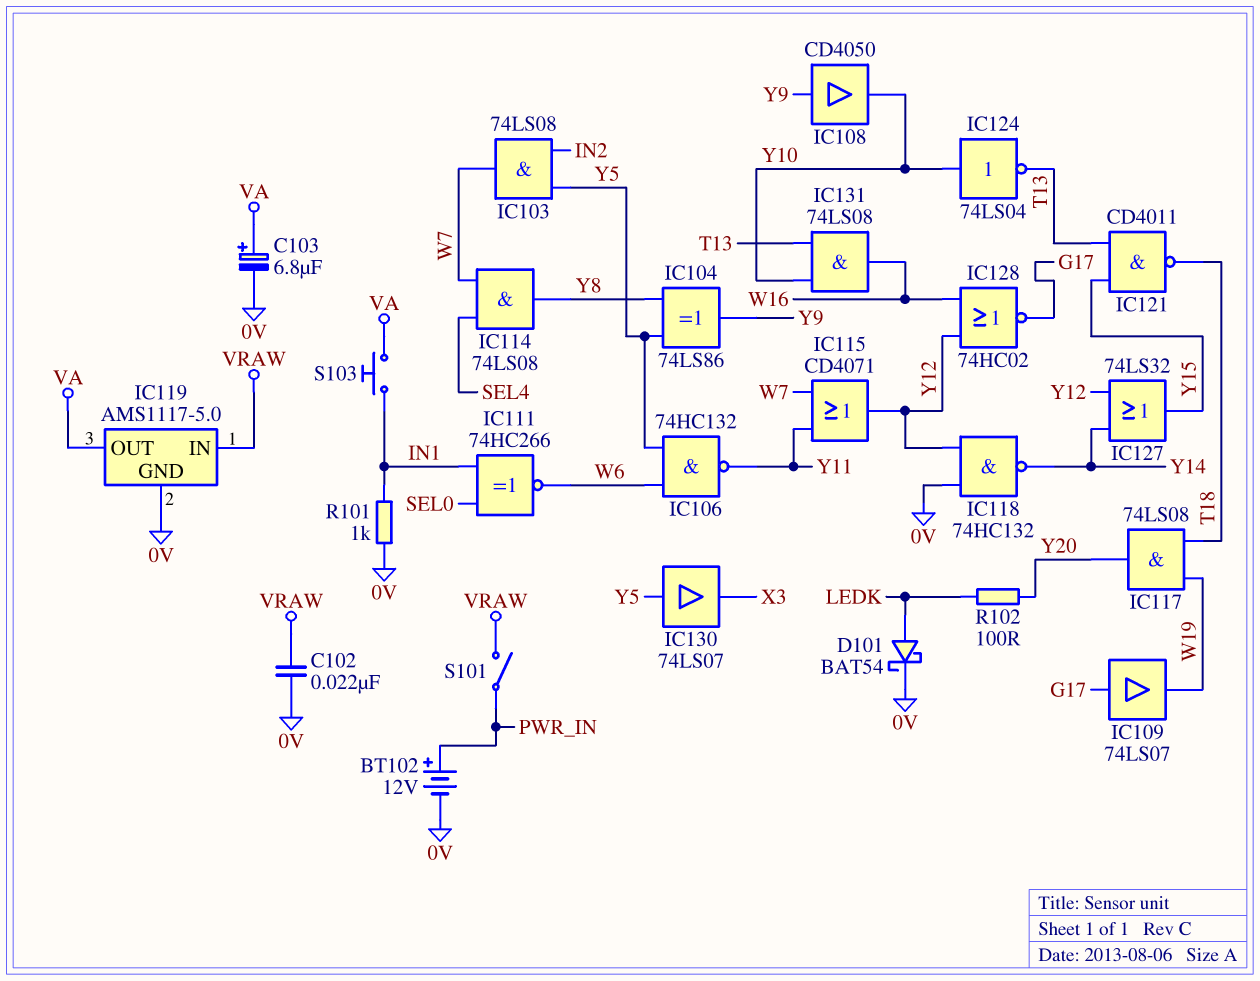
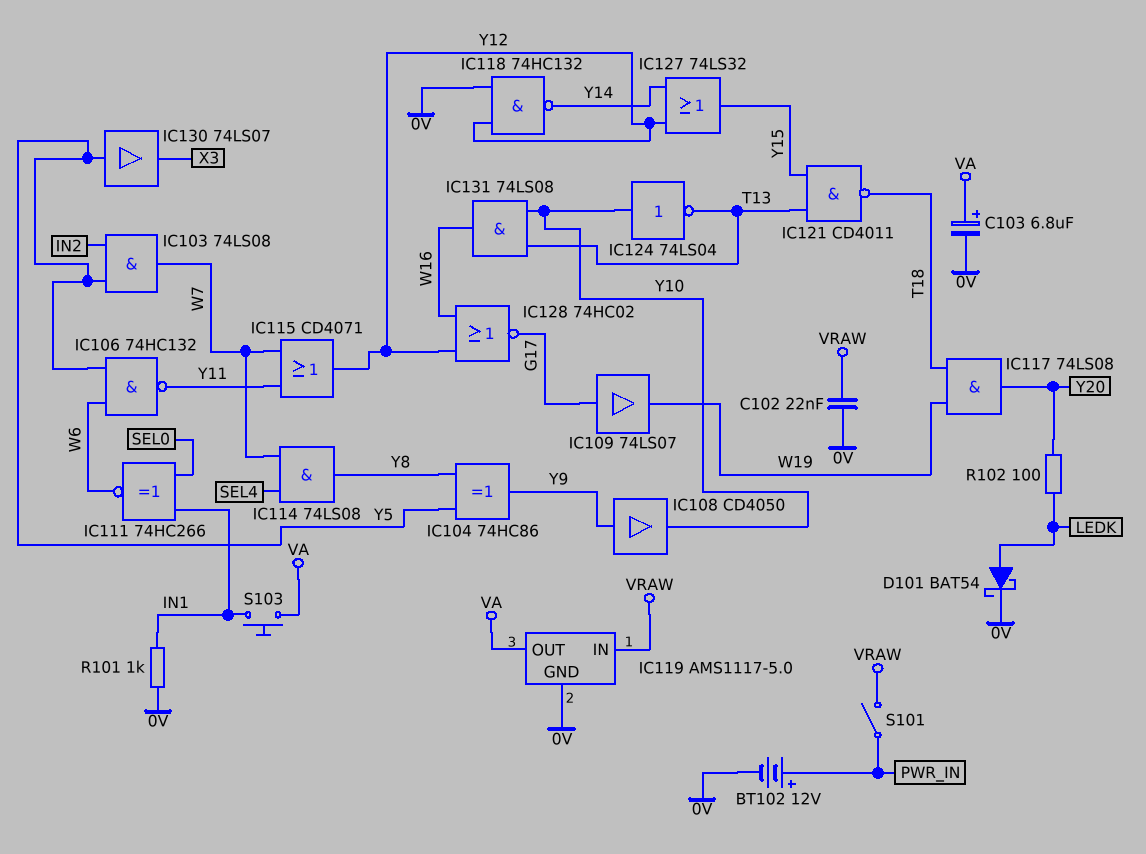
IC104: XOR 74LS86 (in Y5, in Y8, out Y9) -> XOR 74HC86 (in Y5, in Y8, out Y9)

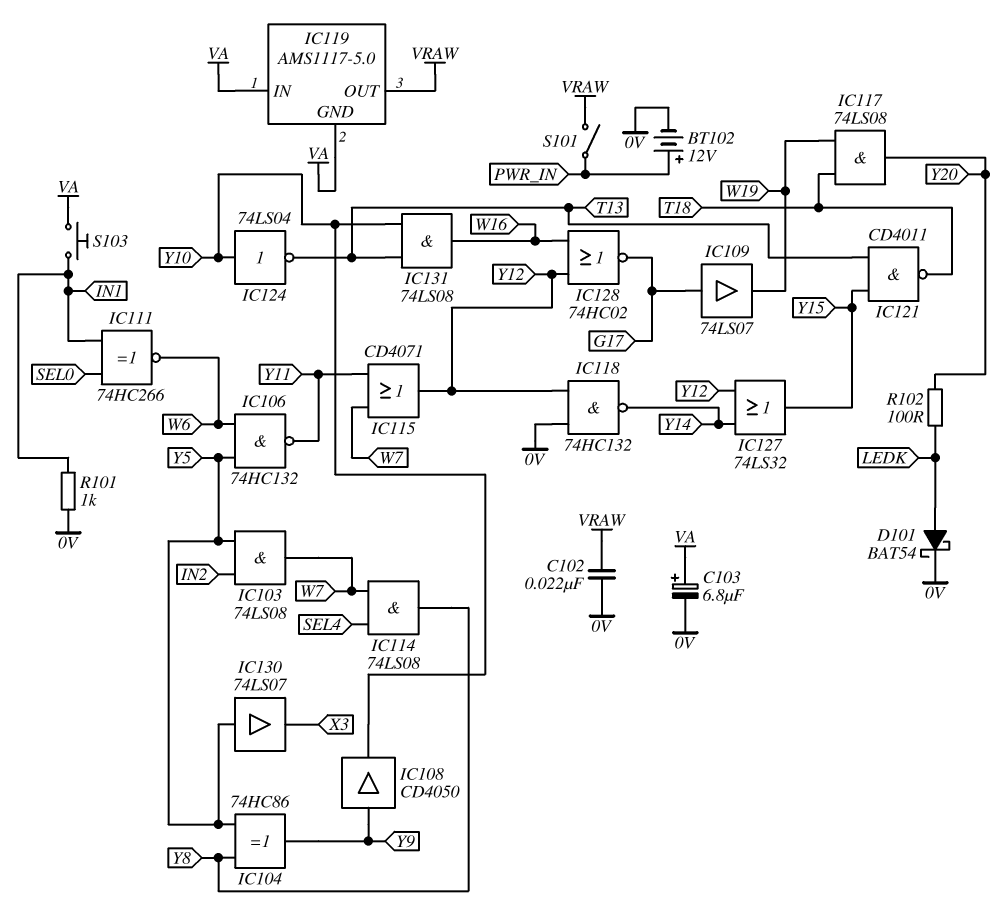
IC119 pin GND: 0V -> VA
IC119 pin IN: VRAW -> VA
IC119 pin OUT: VA -> VRAW

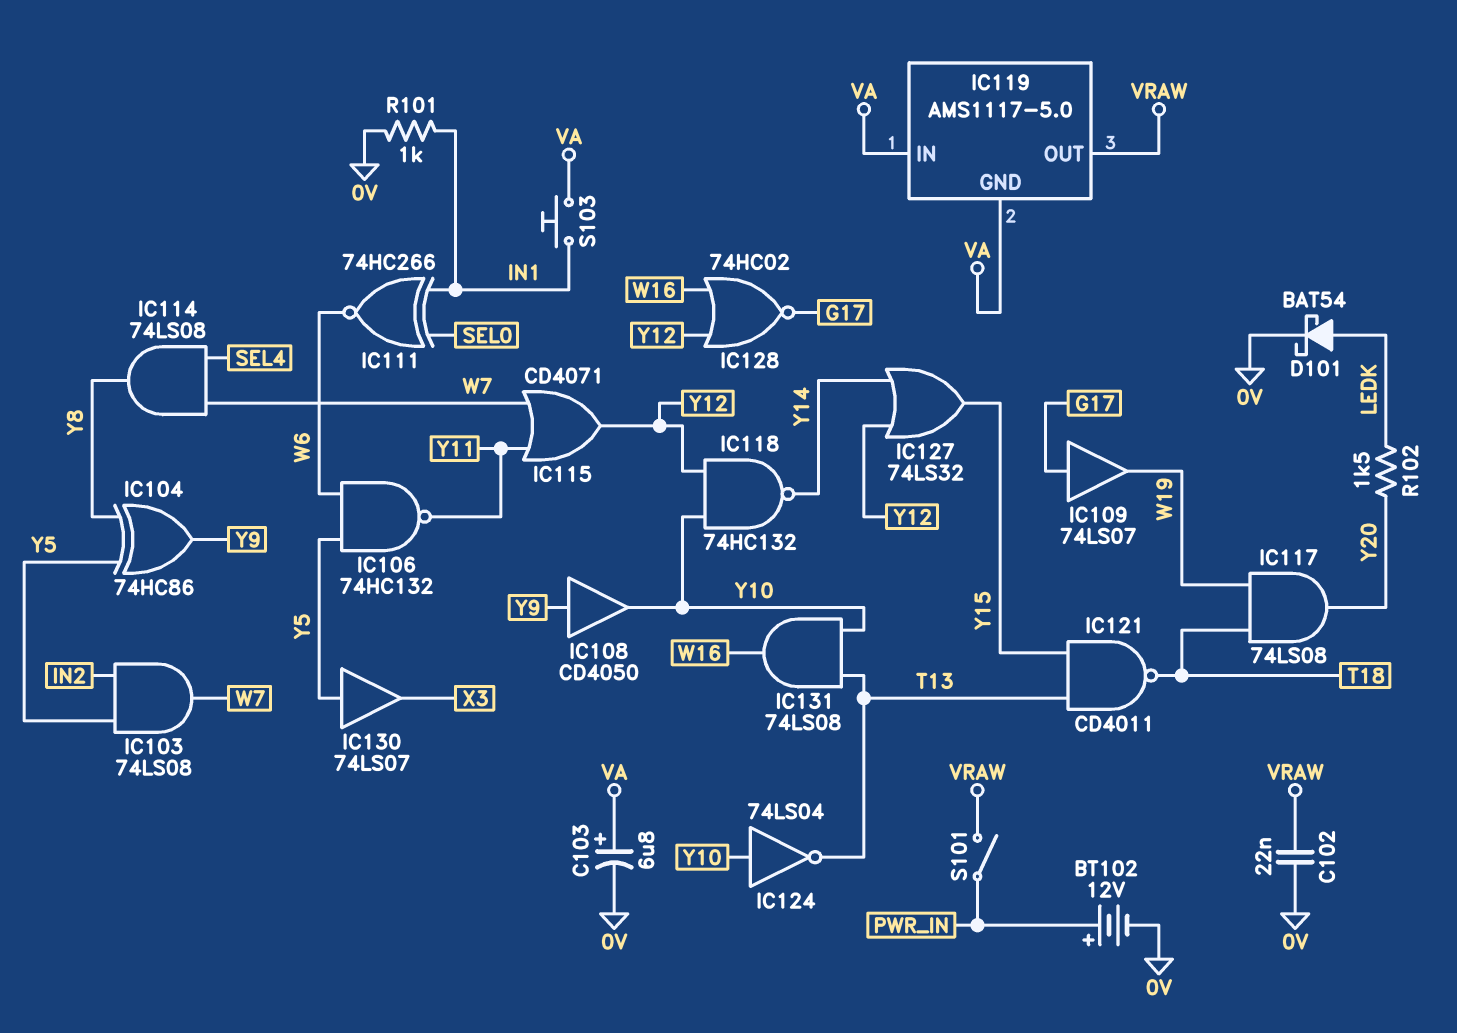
IC118: NAND 74HC132 (in 0V, in Y12, out Y14) -> NAND 74HC132 (in Y10, in Y12, out Y14)
R102: 100 (LEDK, Y20) -> 1.5k (LEDK, Y20)

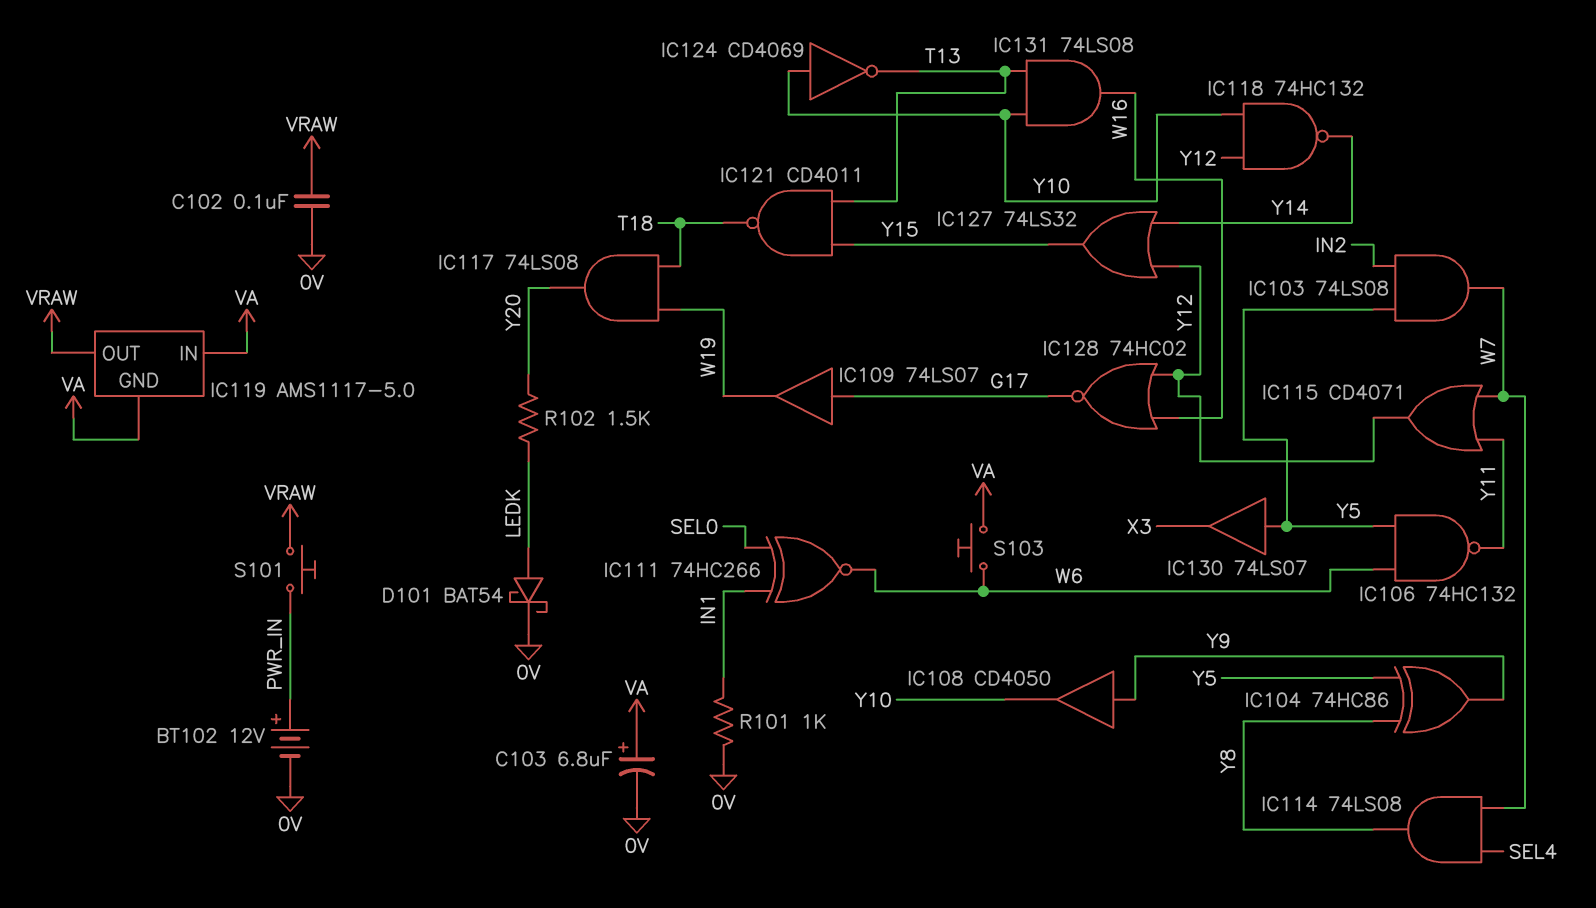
C102: 22nF (0V, VRAW) -> 100nF (0V, VRAW)
IC124: NOT 74LS04 (in Y10, out T13) -> NOT CD4069 (in Y10, out T13)
S101: switch (PWR_IN, VRAW) -> button (PWR_IN, VRAW)
S103: button (IN1, VA) -> button (VA, W6)

